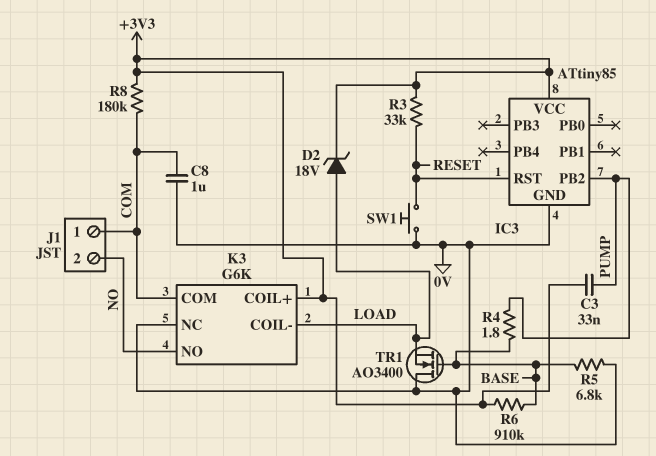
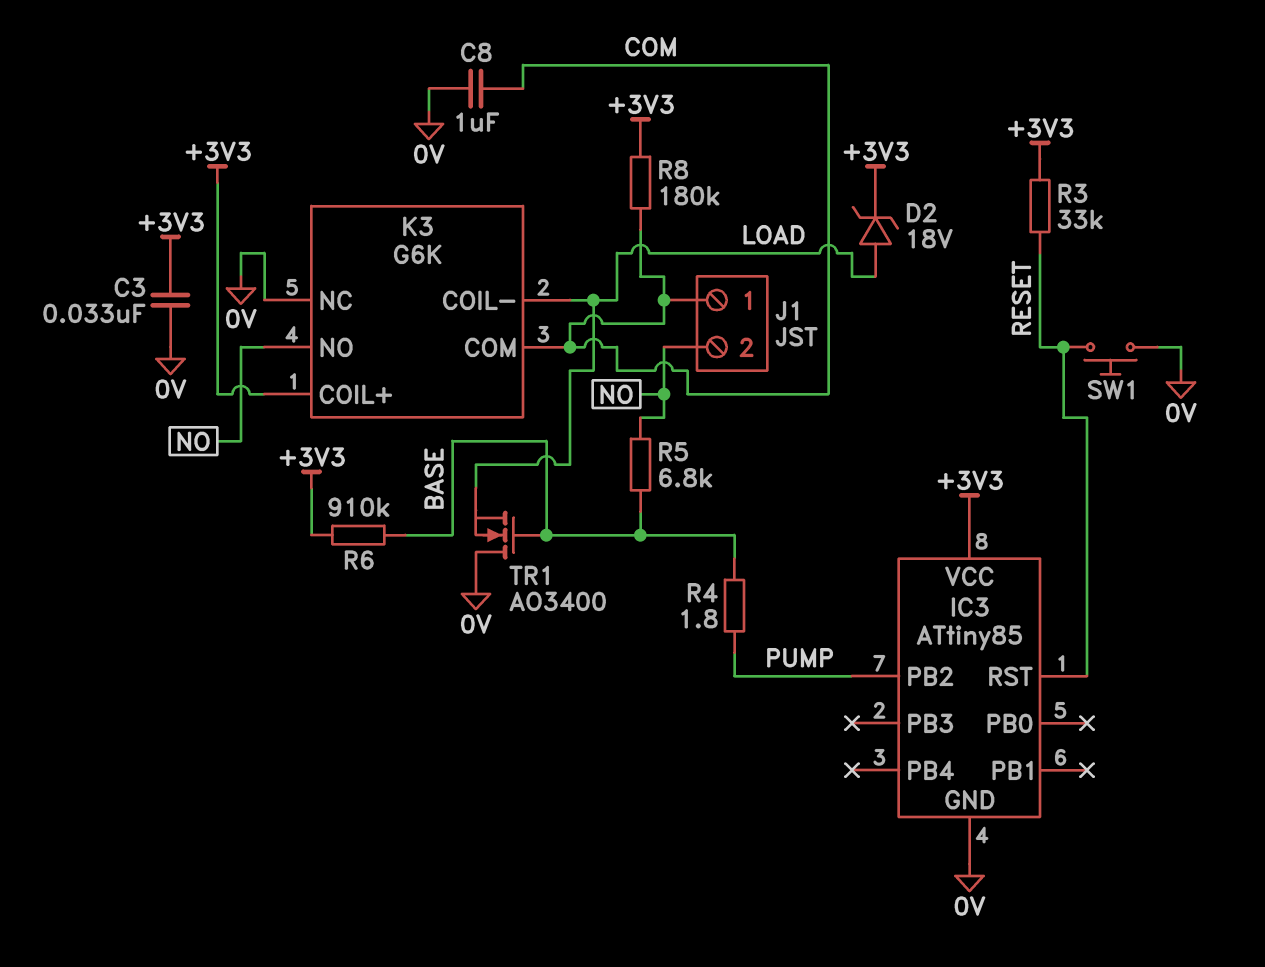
C3: 33nF (+3V3, PUMP) -> 33nF (+3V3, 0V)
R5: 6.8k (0V, BASE) -> 6.8k (BASE, NO)

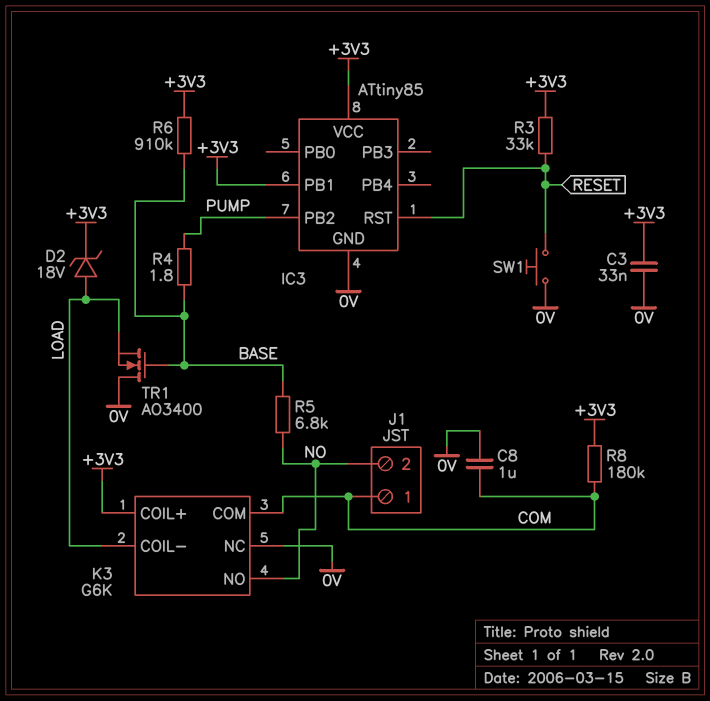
IC3 pin PB1: none -> +3V3

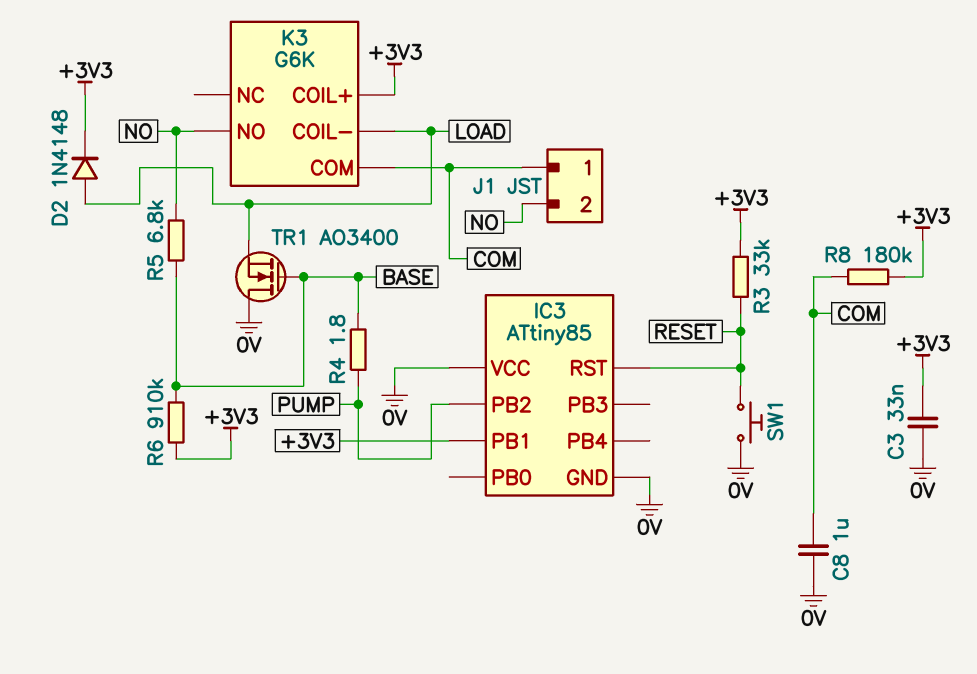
D2: zener 18V (A LOAD, K +3V3) -> diode 1N4148 (A LOAD, K +3V3)
IC3 pin VCC: +3V3 -> 0V
K3 pin NC: 0V -> none

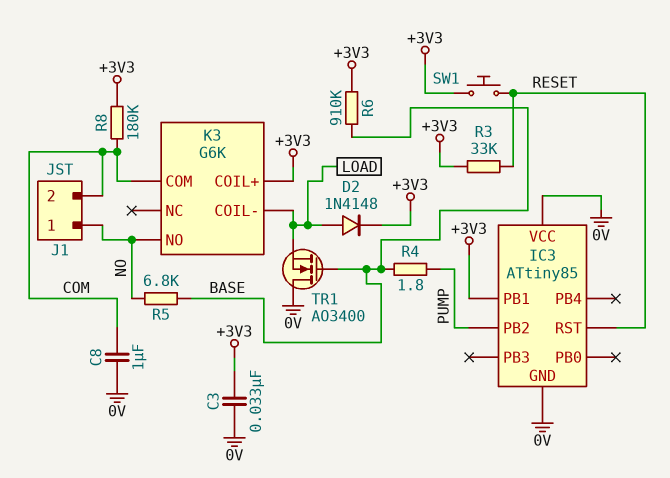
J1 pin 1: COM -> NO
J1 pin 2: NO -> COM
SW1: button (0V, RESET) -> button (+3V3, RESET)

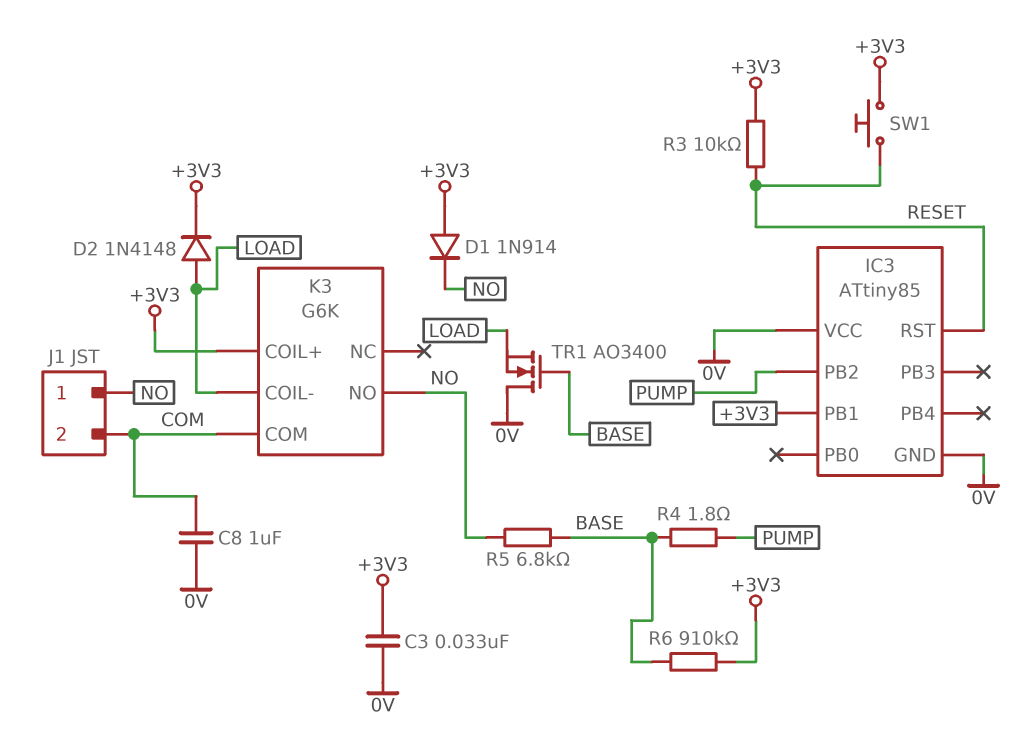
D1: none -> diode 1N914 (A +3V3, K NO)
R3: 33k (+3V3, RESET) -> 10k (+3V3, RESET)
R8: 180k (+3V3, COM) -> none

